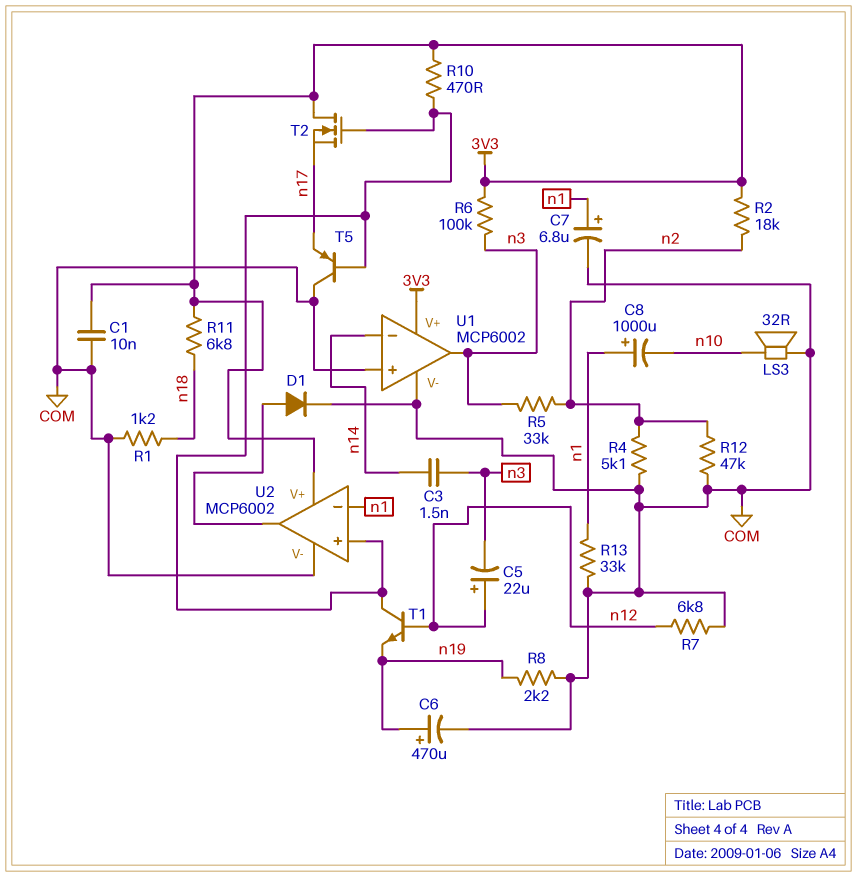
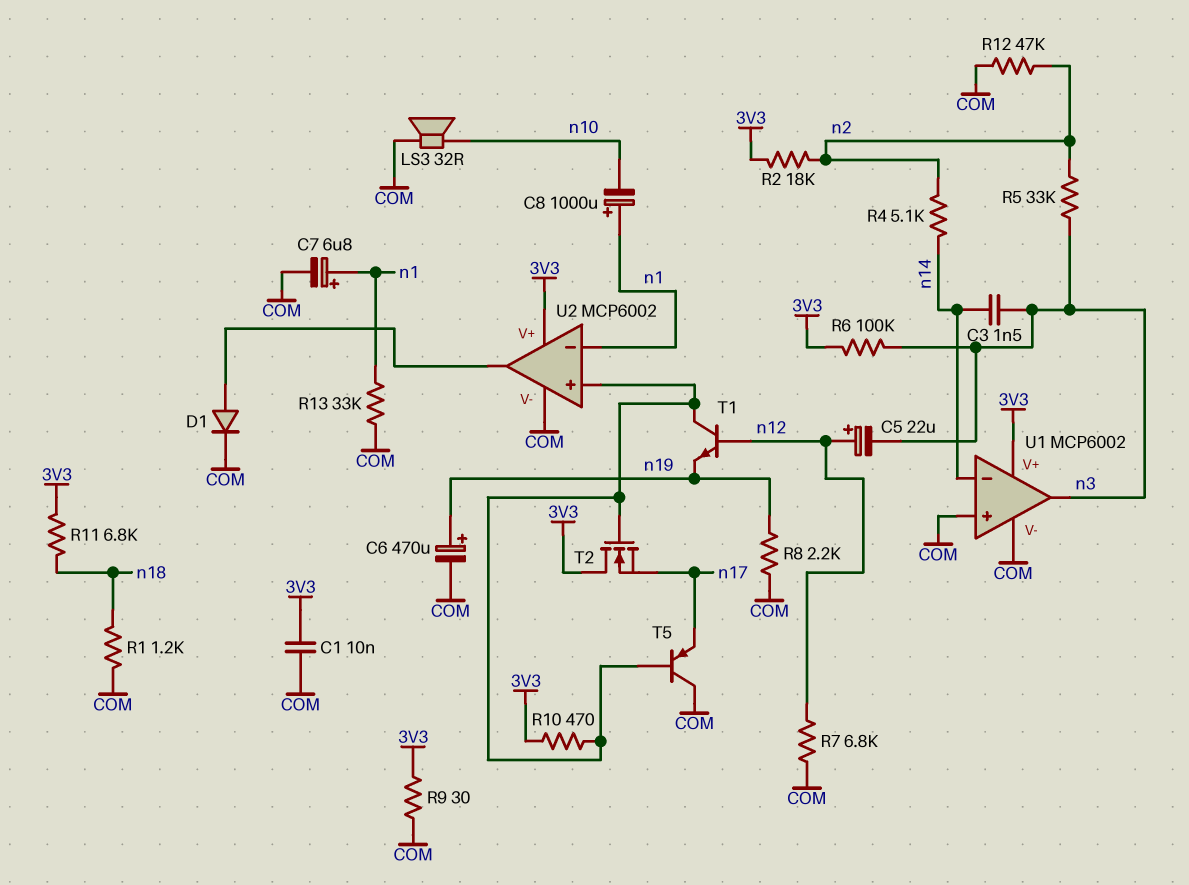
R4: 5.1k (COM, n2) -> 5.1k (n2, n14)
R9: none -> 30 (3V3, COM)

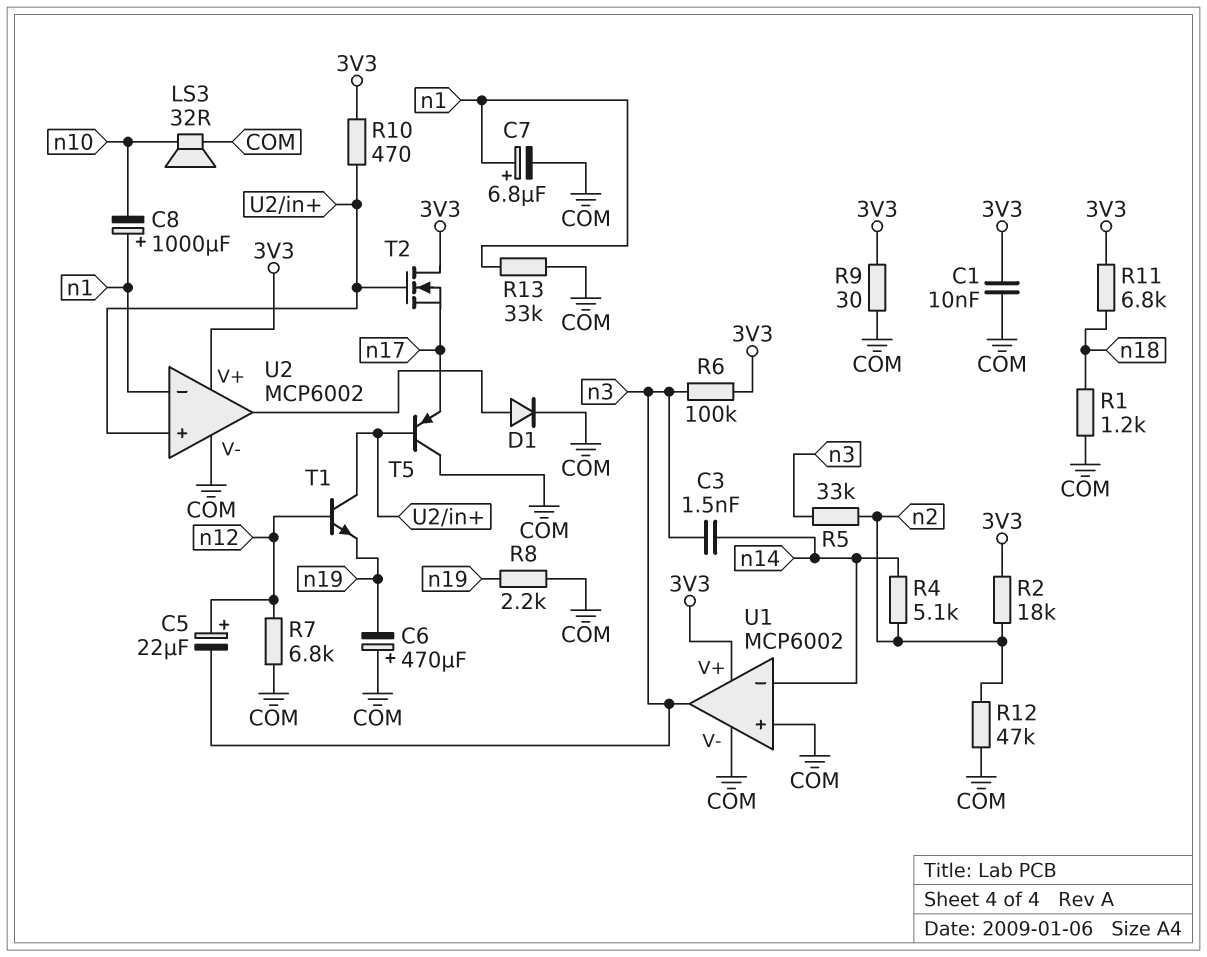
C6: 470uF (plus n19, minus COM) -> 470uF (plus COM, minus n19)

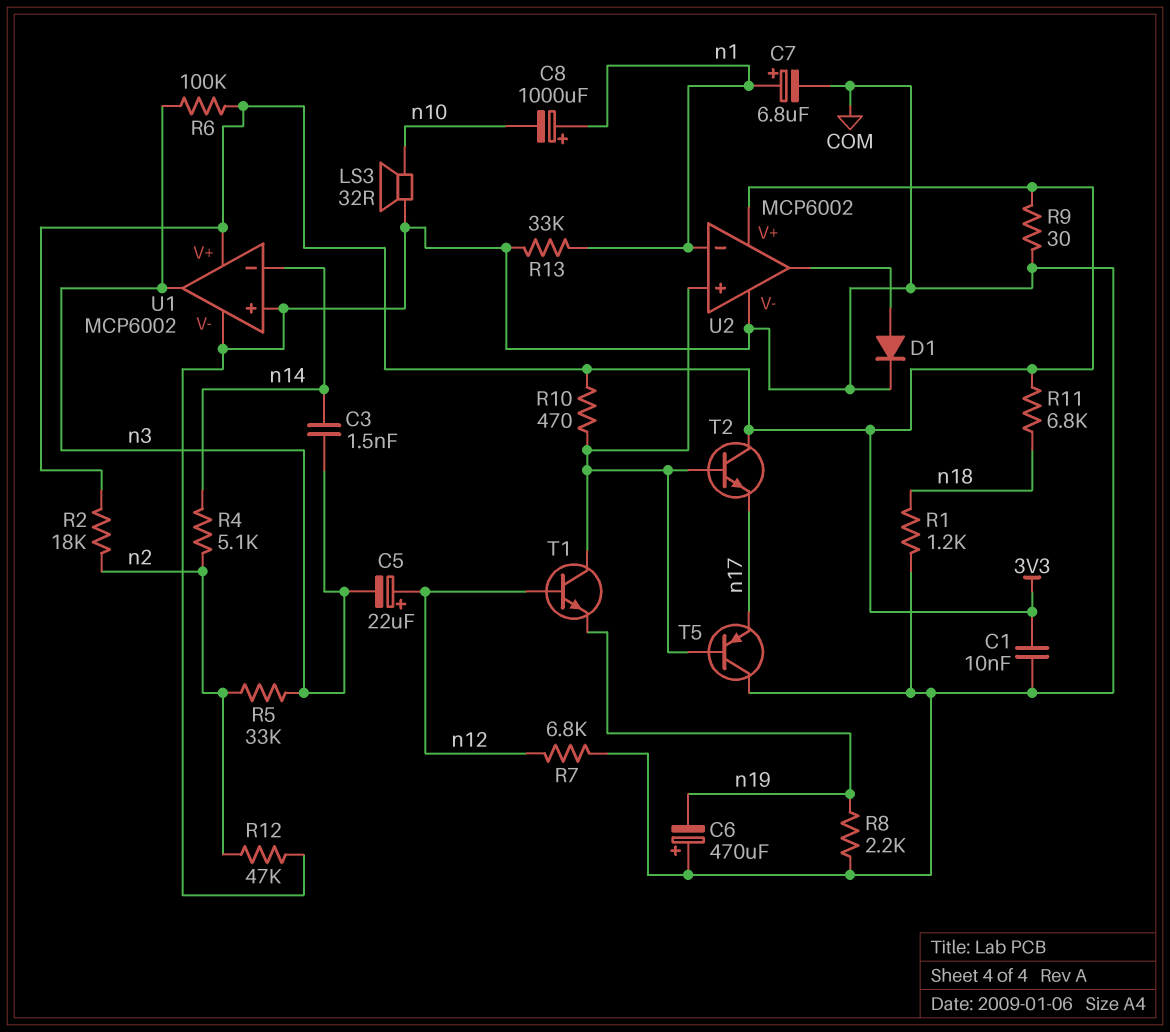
T2: NMOS (G U2/in+, D 3V3, S n17) -> NPN (B U2/in+, C 3V3, E n17)

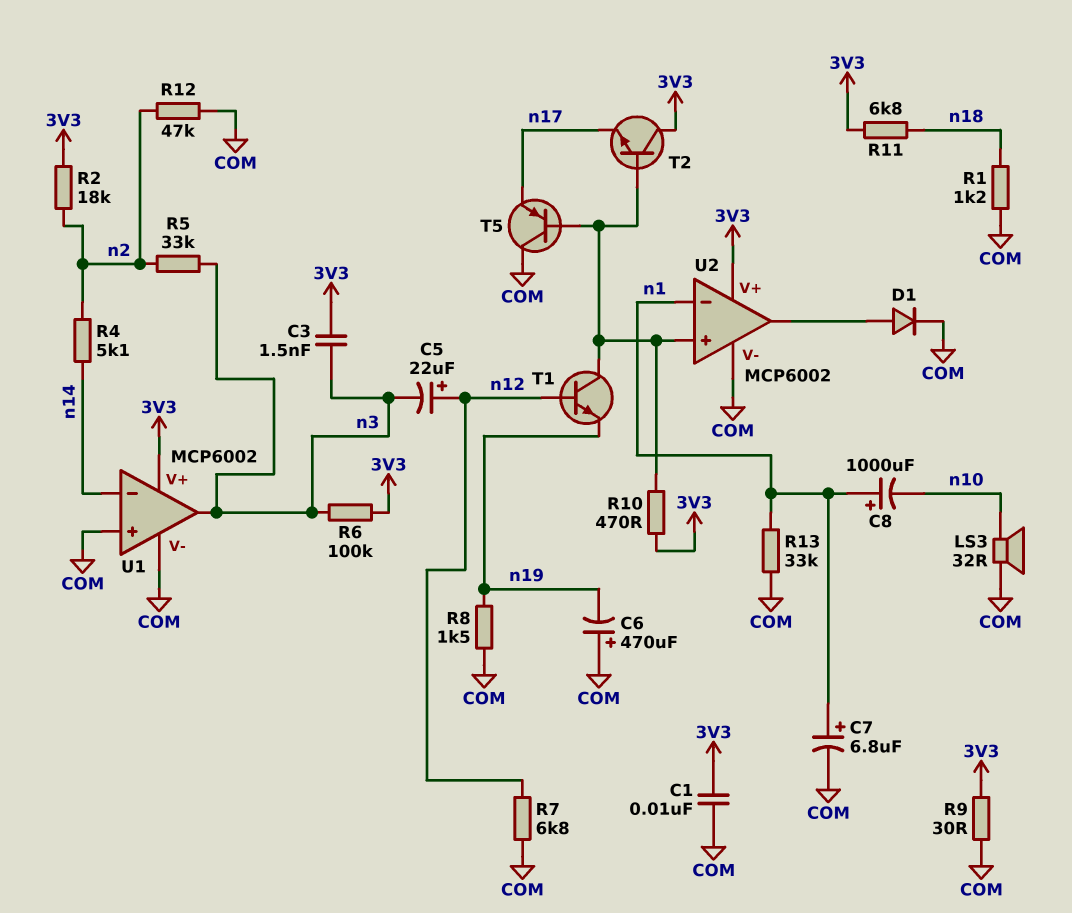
C3: 1.5nF (n3, n14) -> 1.5nF (3V3, n3)
R8: 2.2k (COM, n19) -> 1.5k (COM, n19)

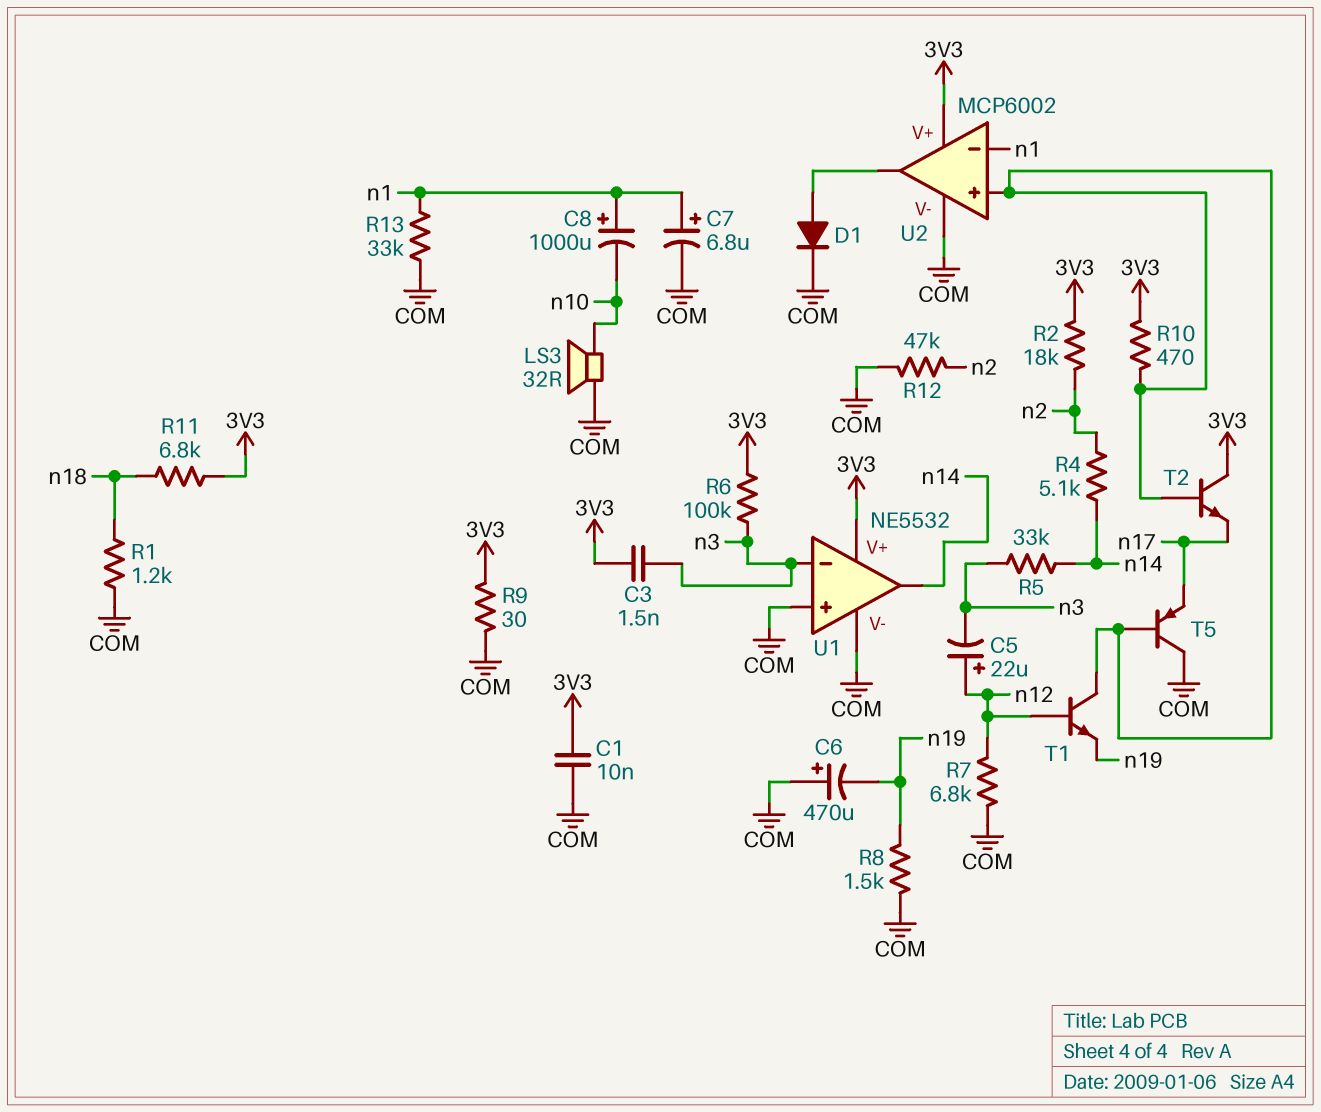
R5: 33k (n2, n3) -> 33k (n3, n14)
U1: MCP6002 -> NE5532
U1 pin in-: n14 -> n3
U1 pin out: n3 -> n14

